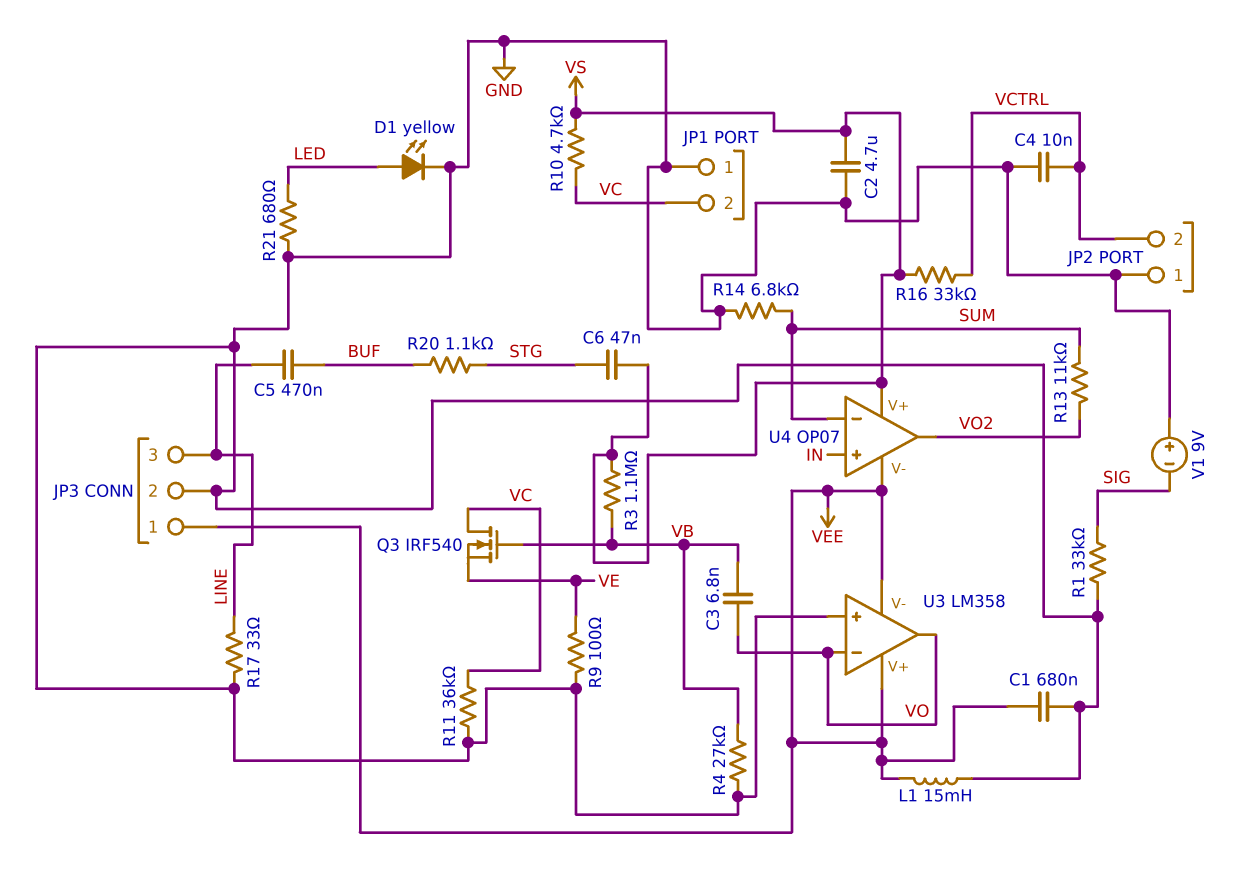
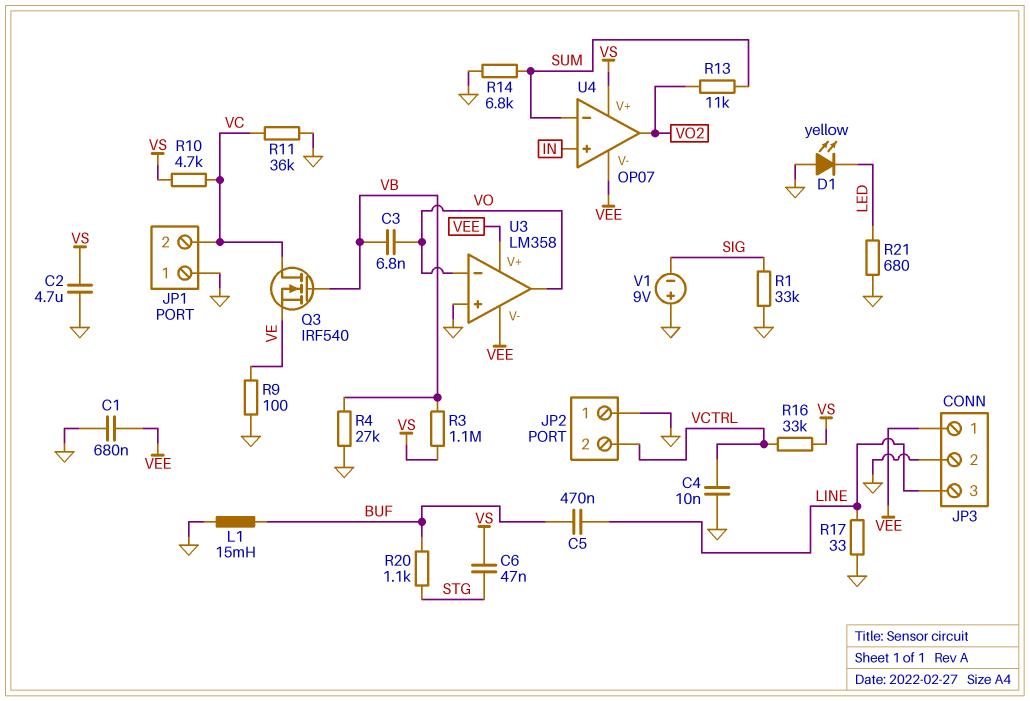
D1: LED yellow (A LED, K GND) -> LED yellow (A GND, K LED)
L1: 15mH (GND, VEE) -> 15mH (BUF, GND)

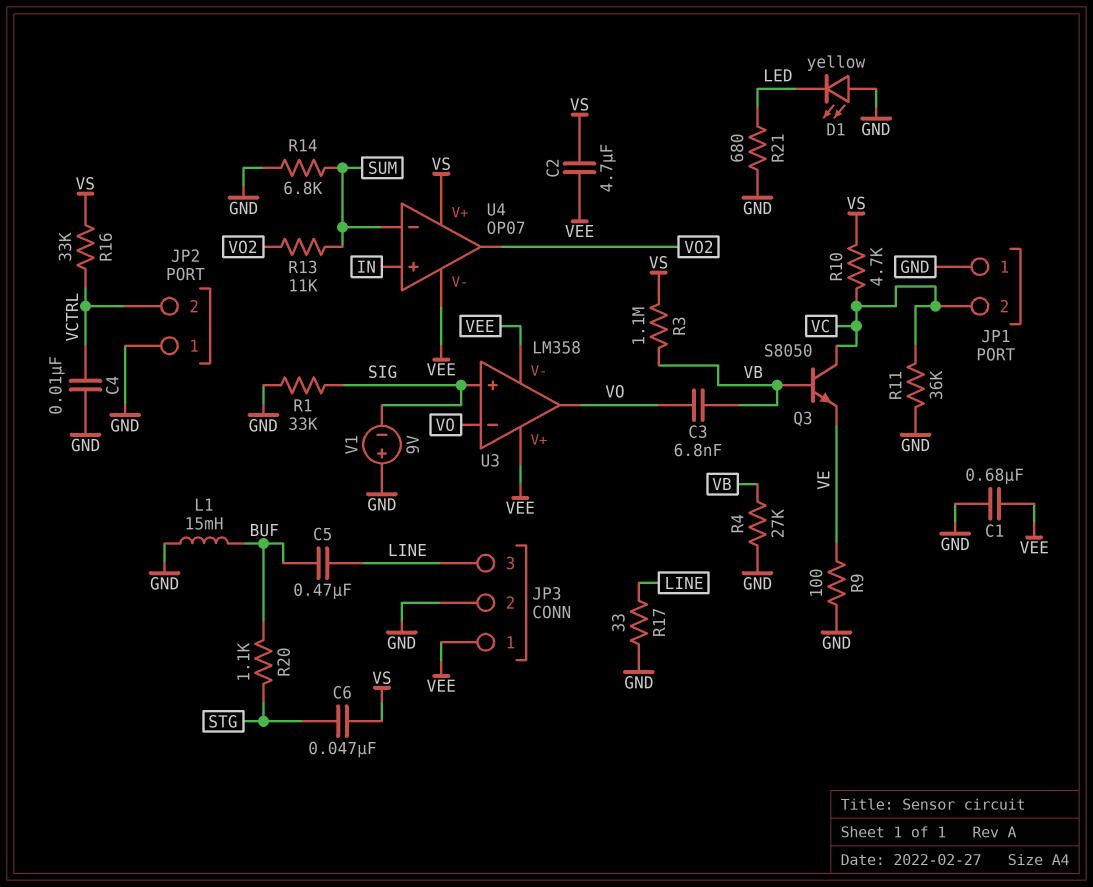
C2: 4.7uF (GND, VS) -> 4.7uF (VEE, VS)
Q3: NMOS IRF540 (G VB, D VC, S VE) -> NPN S8050 (B VB, C VC, E VE)
U3 pin in+: GND -> SIG

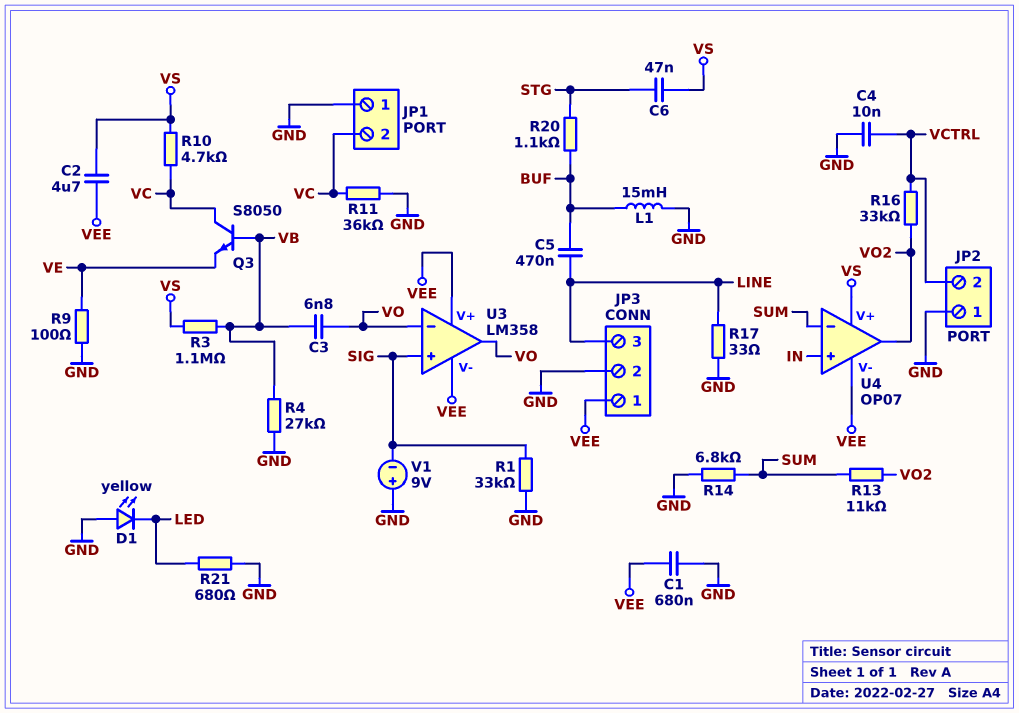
R16: 33k (VCTRL, VS) -> 33k (VCTRL, VO2)

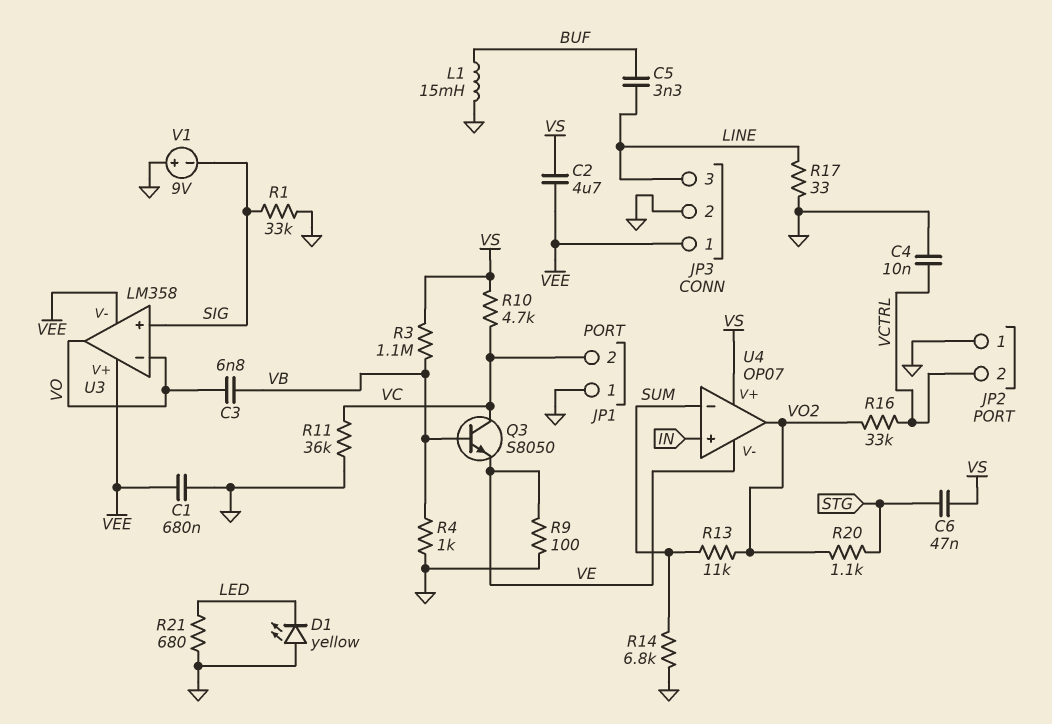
C5: 470nF (BUF, LINE) -> 3.3nF (BUF, LINE)
R4: 27k (GND, VB) -> 1k (GND, VB)
R20: 1.1k (BUF, STG) -> 1.1k (STG, VO2)
U4 pin V-: VEE -> VE

